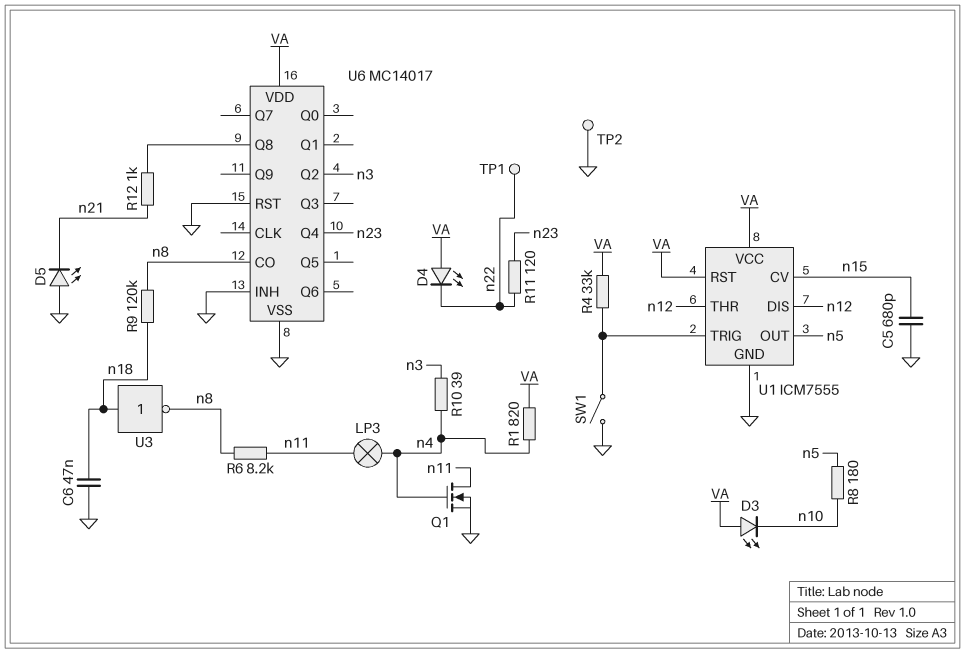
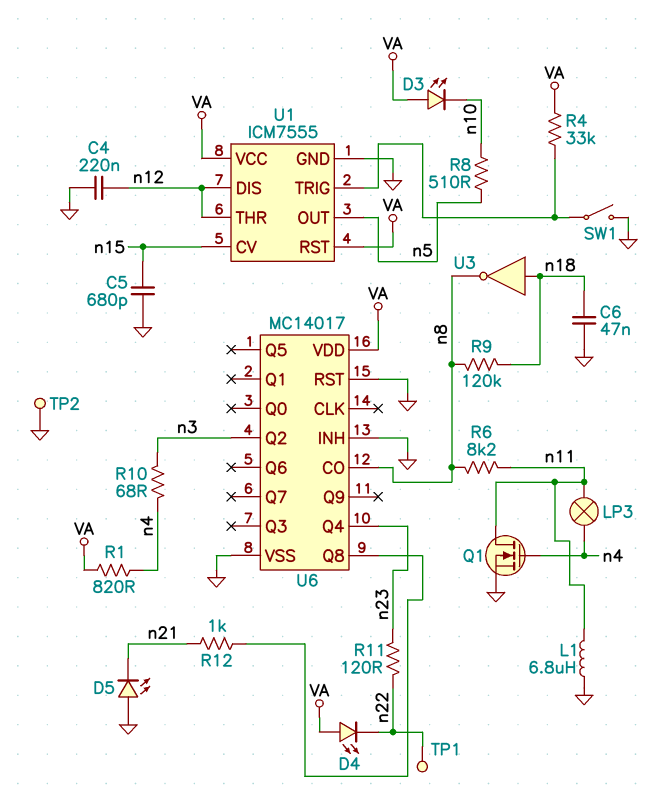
C4: none -> 220nF (GND, n12)
L1: none -> 6.8uH (GND, n11)
R8: 180 (n5, n10) -> 510 (n5, n10)
R10: 39 (n3, n4) -> 68 (n3, n4)

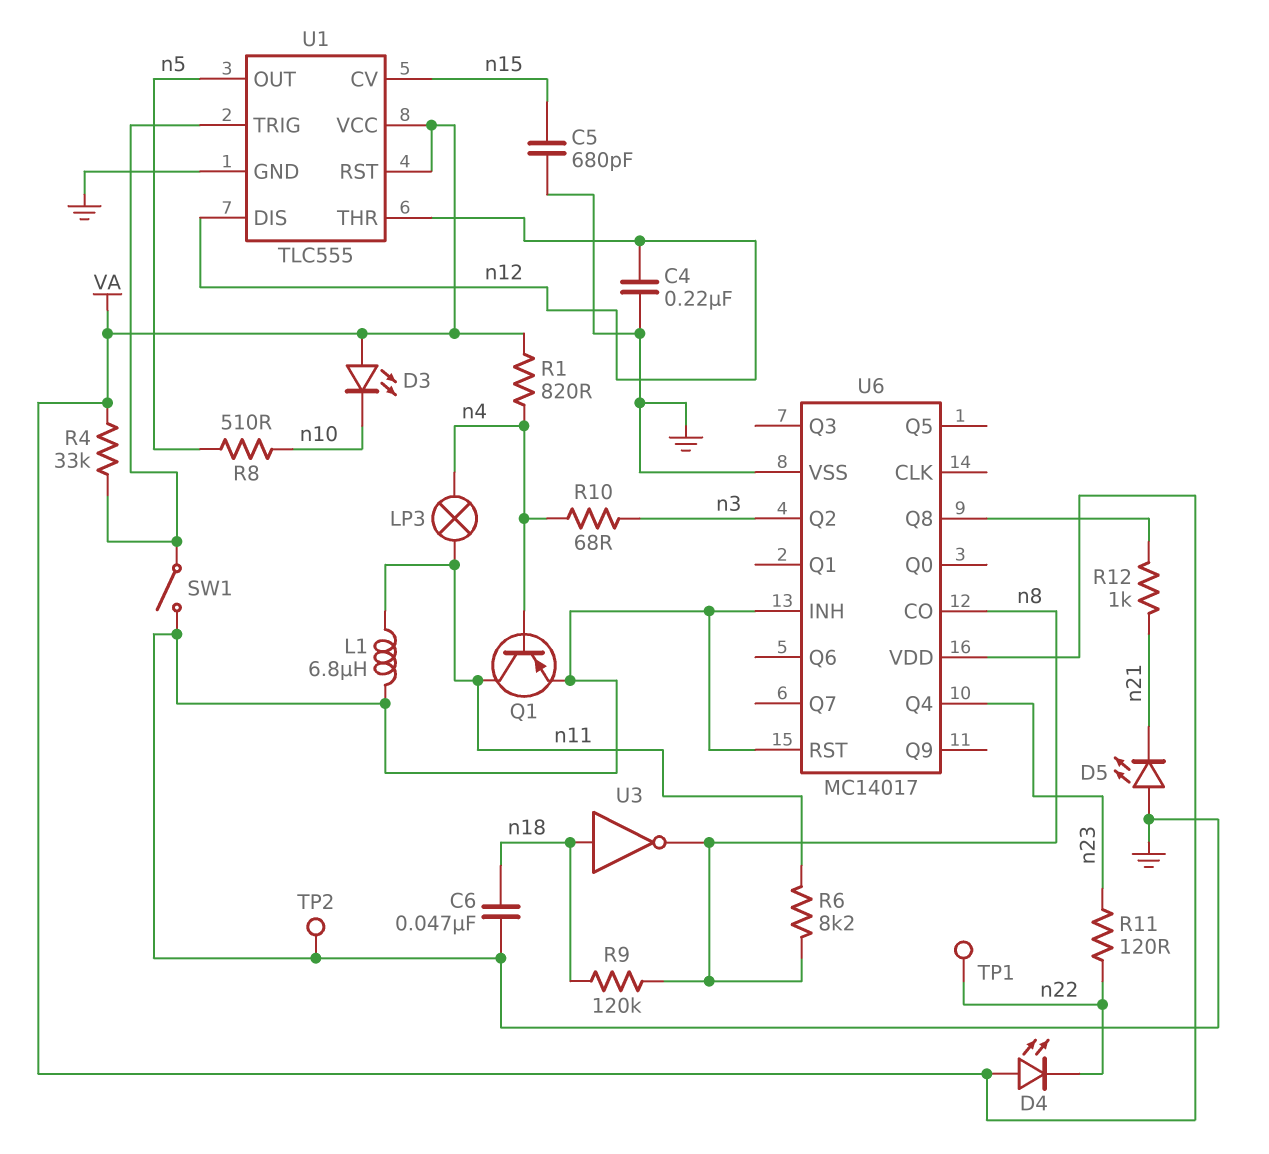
Q1: NMOS (G n4, D n11, S GND) -> PNP (B n4, C n11, E GND)
U1: ICM7555 -> TLC555

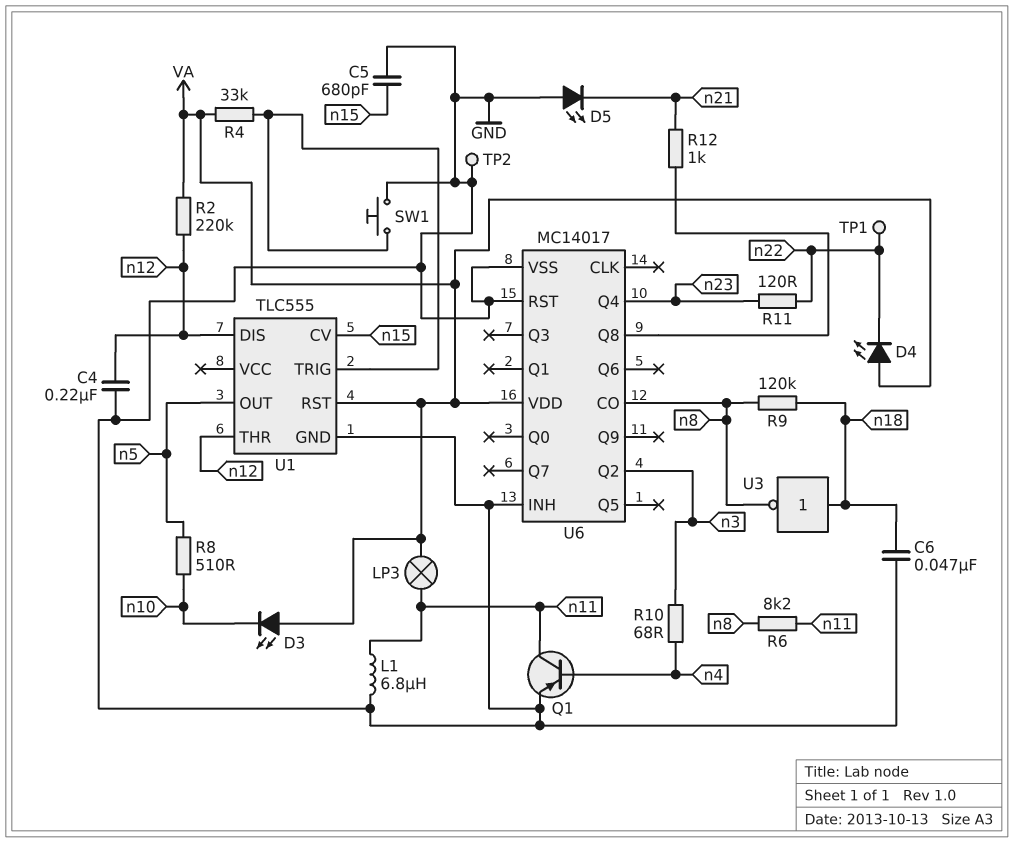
LP3: lamp (n4, n11) -> lamp (VA, n11)
R1: 820 (VA, n4) -> none
R2: none -> 220k (VA, n12)
SW1: switch (GND, U1/TRIG) -> button (GND, U1/TRIG)
U1 pin VCC: VA -> none

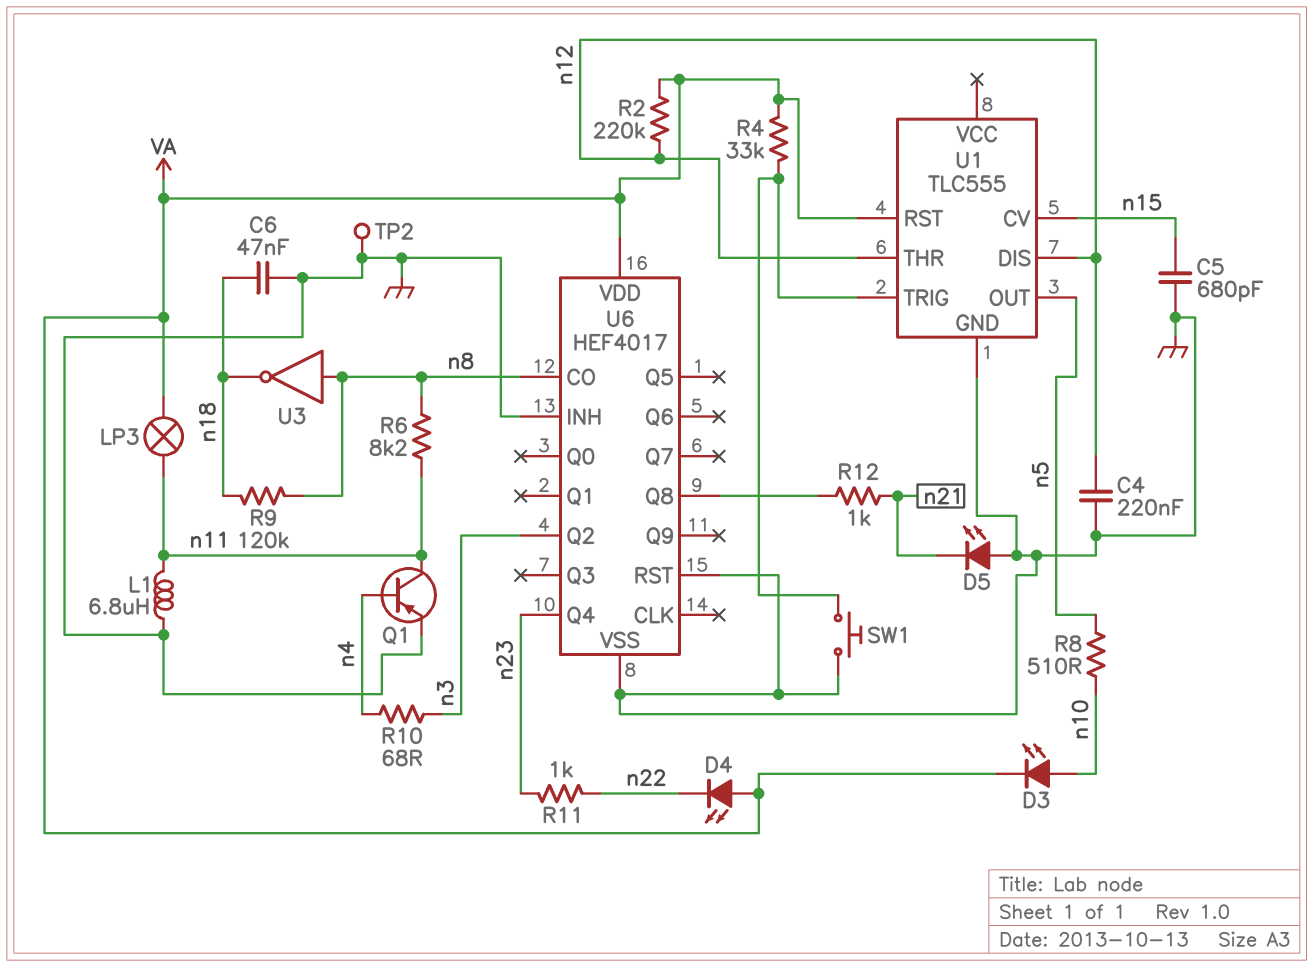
D3: LED (A VA, K n10) -> LED (A n10, K VA)
R11: 120 (n22, n23) -> 1k (n22, n23)
TP1: test point (n22) -> none
U3: NOT (in n18, out n8) -> NOT (in n8, out n18)
U6: MC14017 -> HEF4017

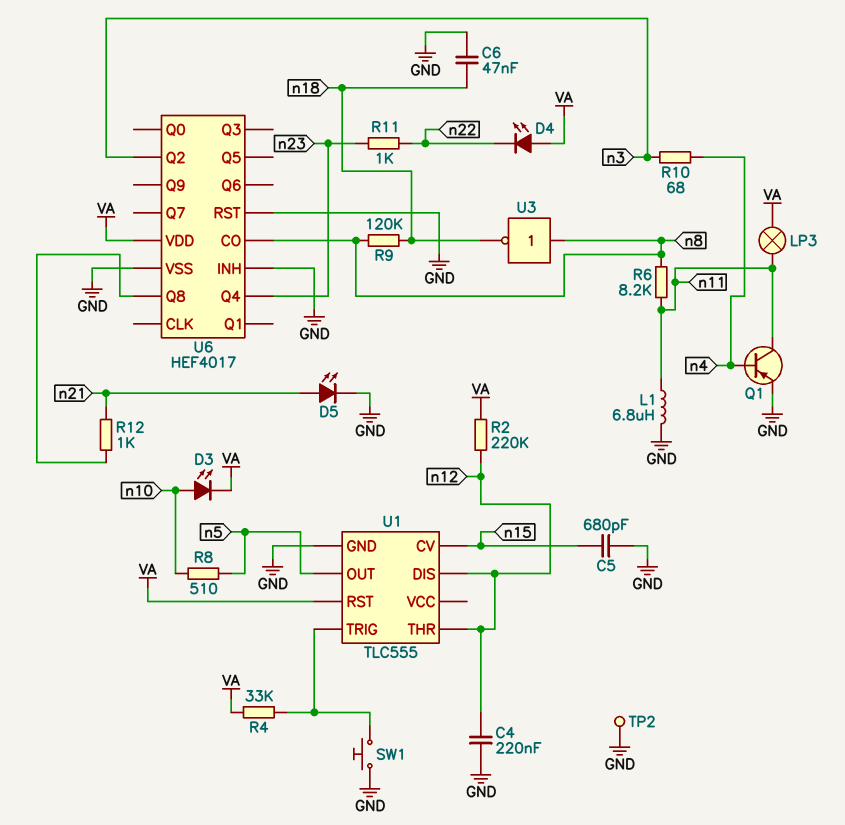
D5: LED (A GND, K n21) -> LED (A n21, K GND)

